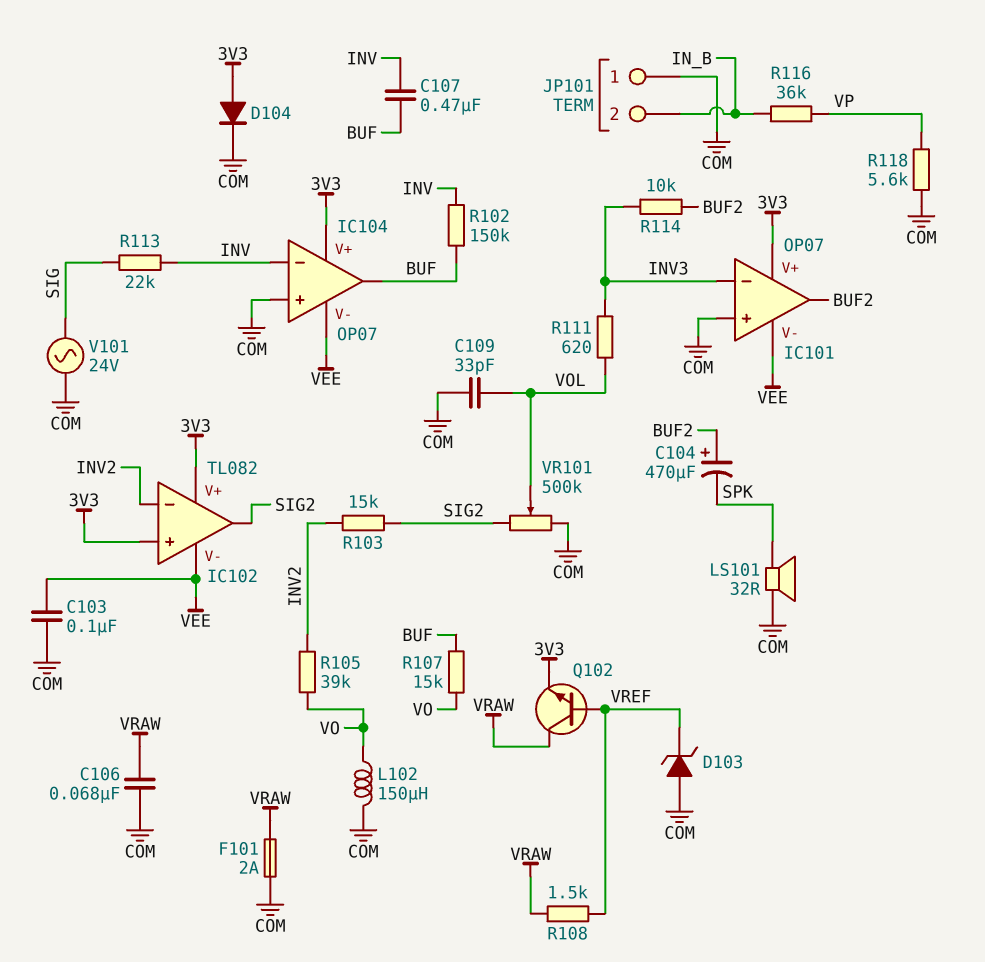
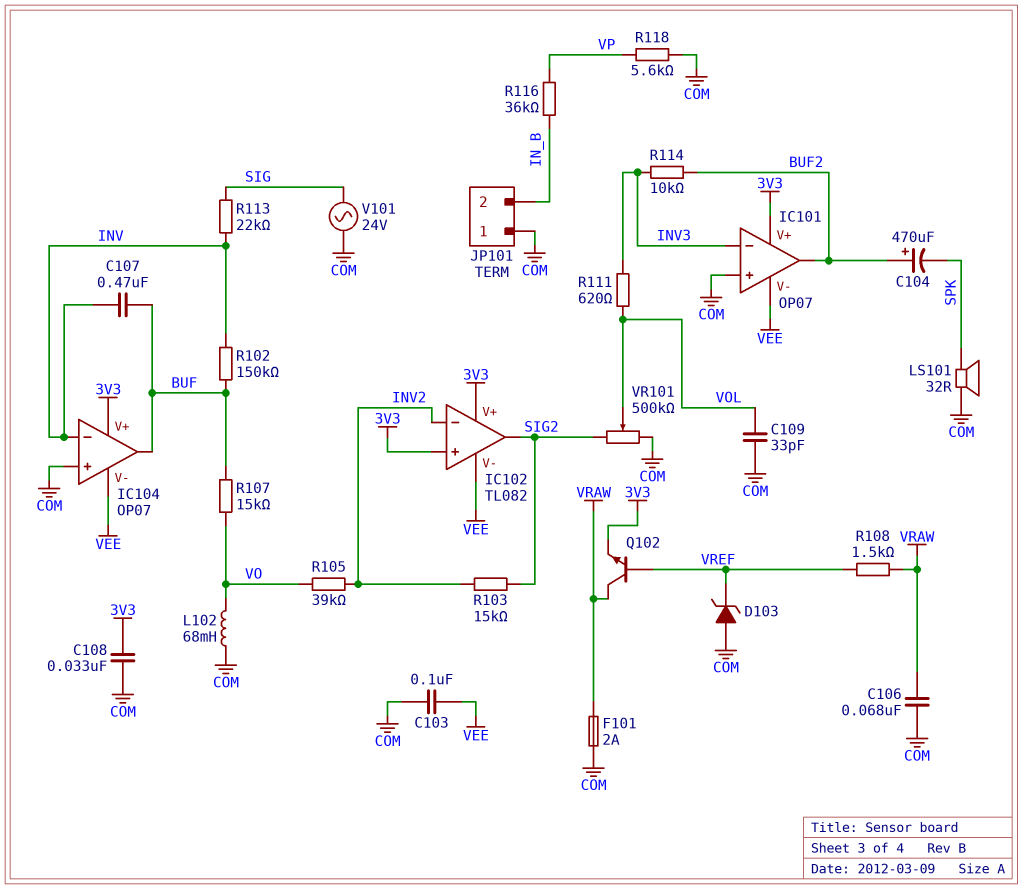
C108: none -> 33nF (3V3, COM)
D104: diode (A 3V3, K COM) -> none
L102: 150uH (COM, VO) -> 68mH (COM, VO)

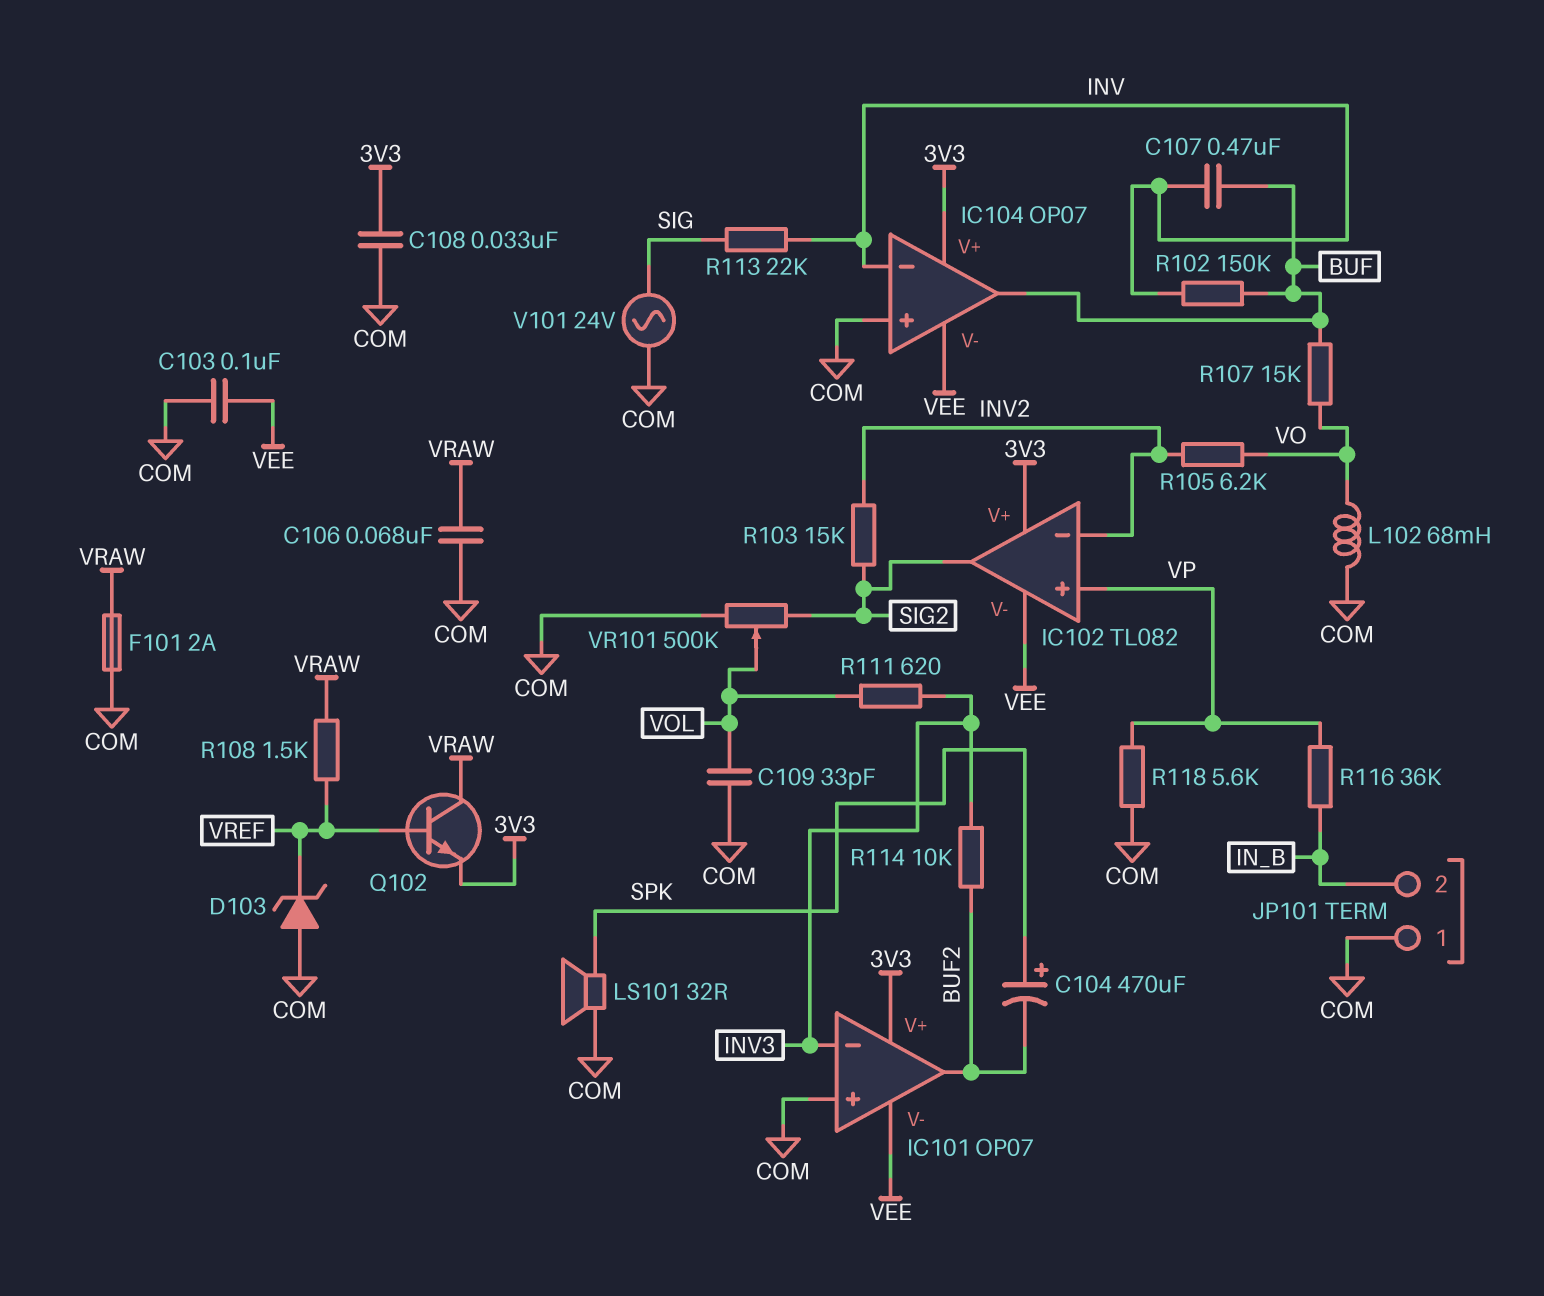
C104: 470uF (plus BUF2, minus SPK) -> 470uF (plus SPK, minus BUF2)
IC102 pin in+: 3V3 -> VP
R105: 39k (INV2, VO) -> 6.2k (INV2, VO)

